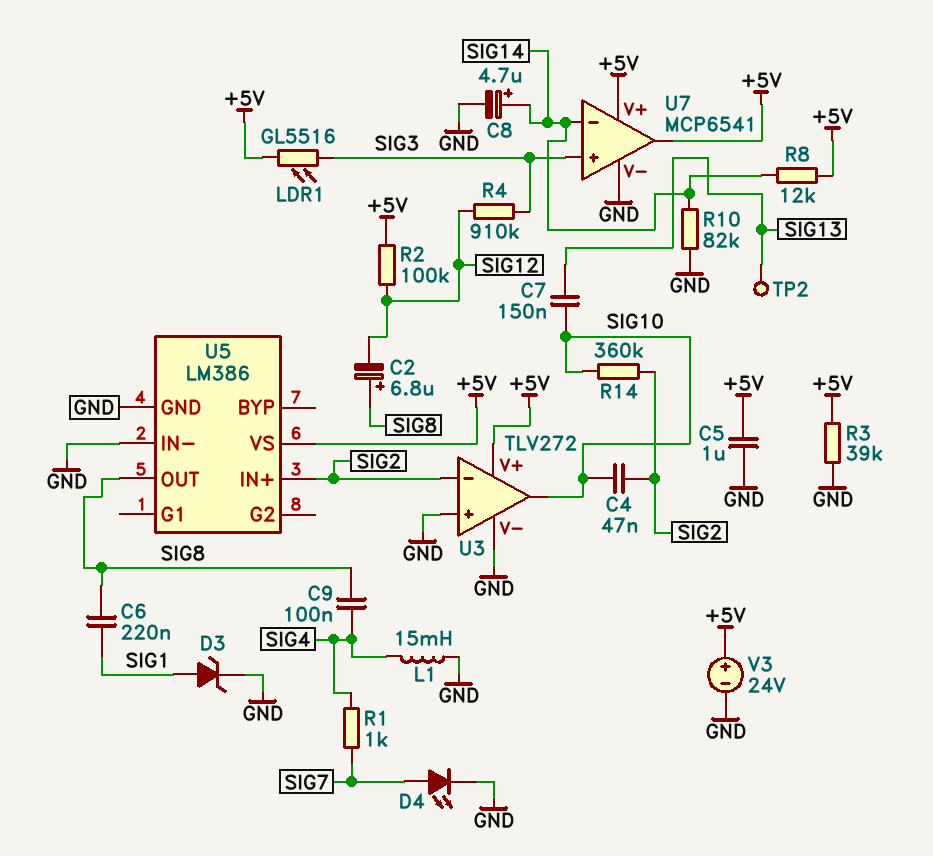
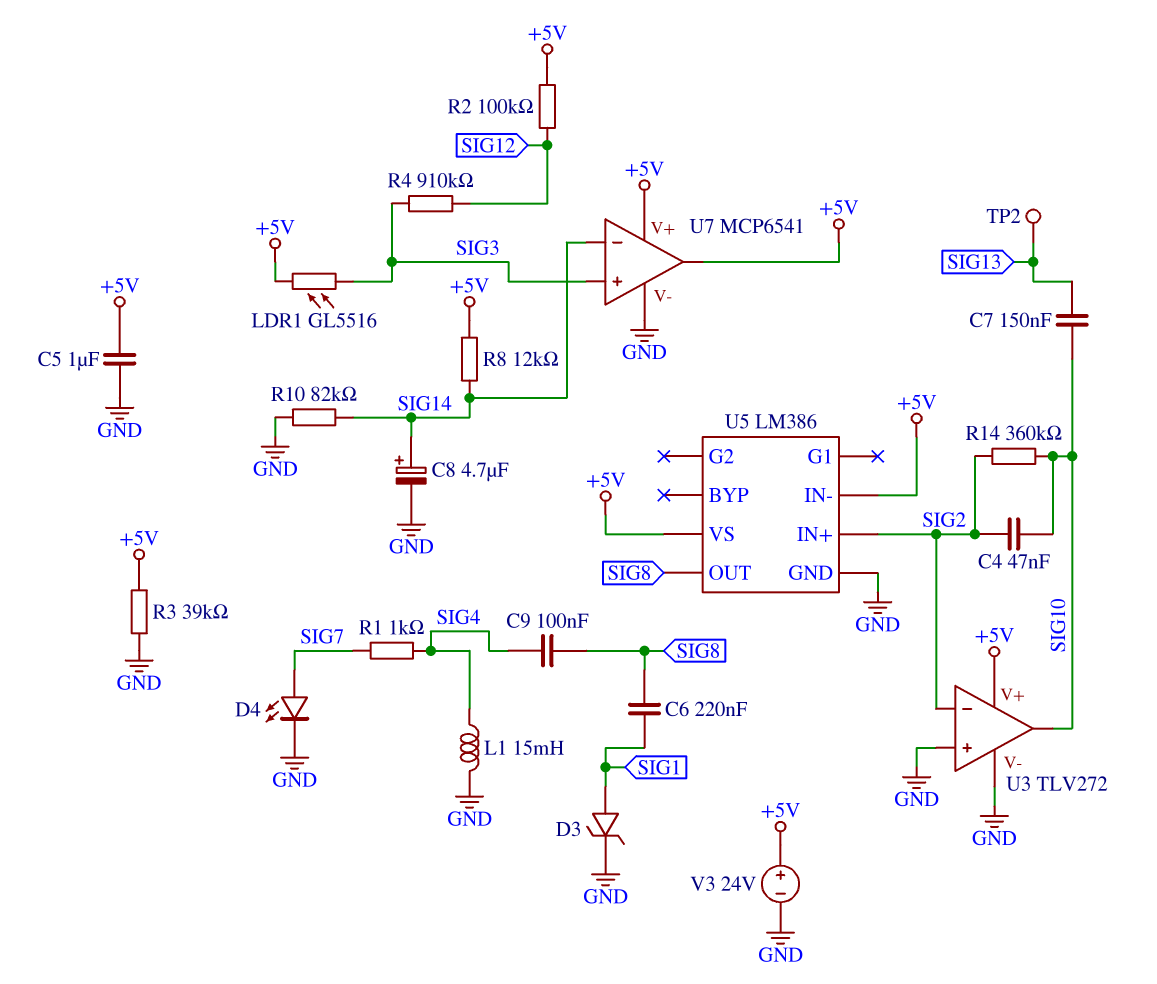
C2: 6.8uF (plus SIG8, minus SIG12) -> none
U5 pin IN-: GND -> +5V

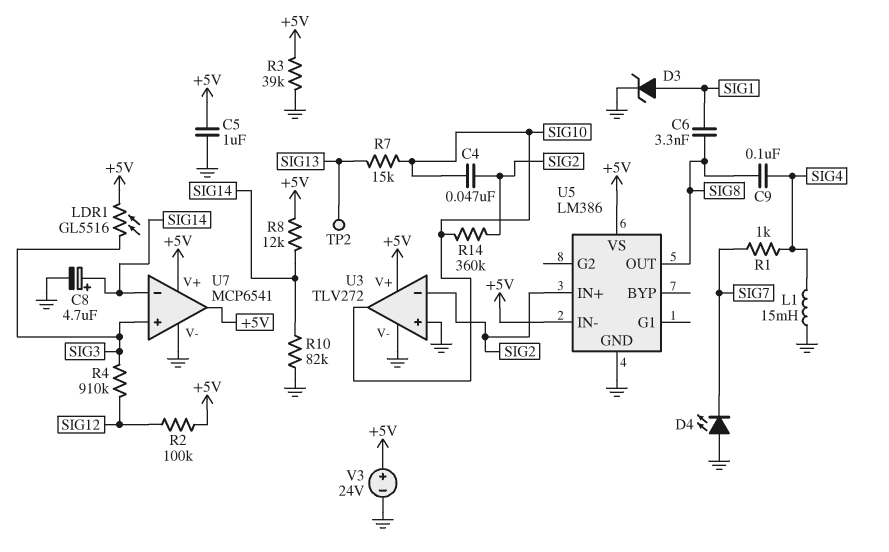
C6: 220nF (SIG1, SIG8) -> 3.3nF (SIG1, SIG8)
C7: 150nF (SIG10, SIG13) -> none
D4: LED (A SIG7, K GND) -> LED (A GND, K SIG7)
R7: none -> 15k (SIG10, SIG13)

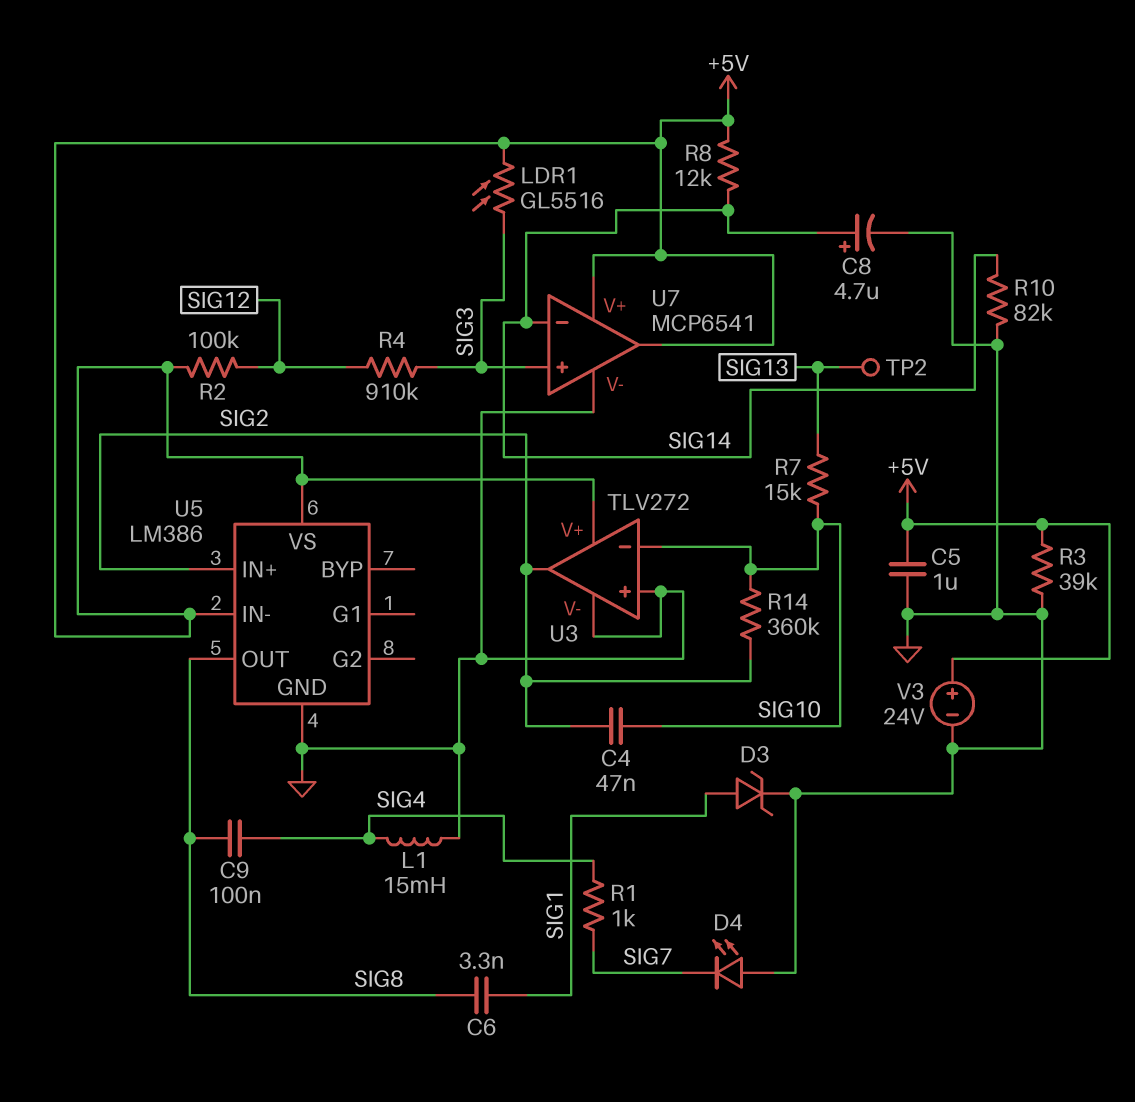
U3 pin in-: SIG2 -> SIG10
U3 pin out: SIG10 -> SIG2

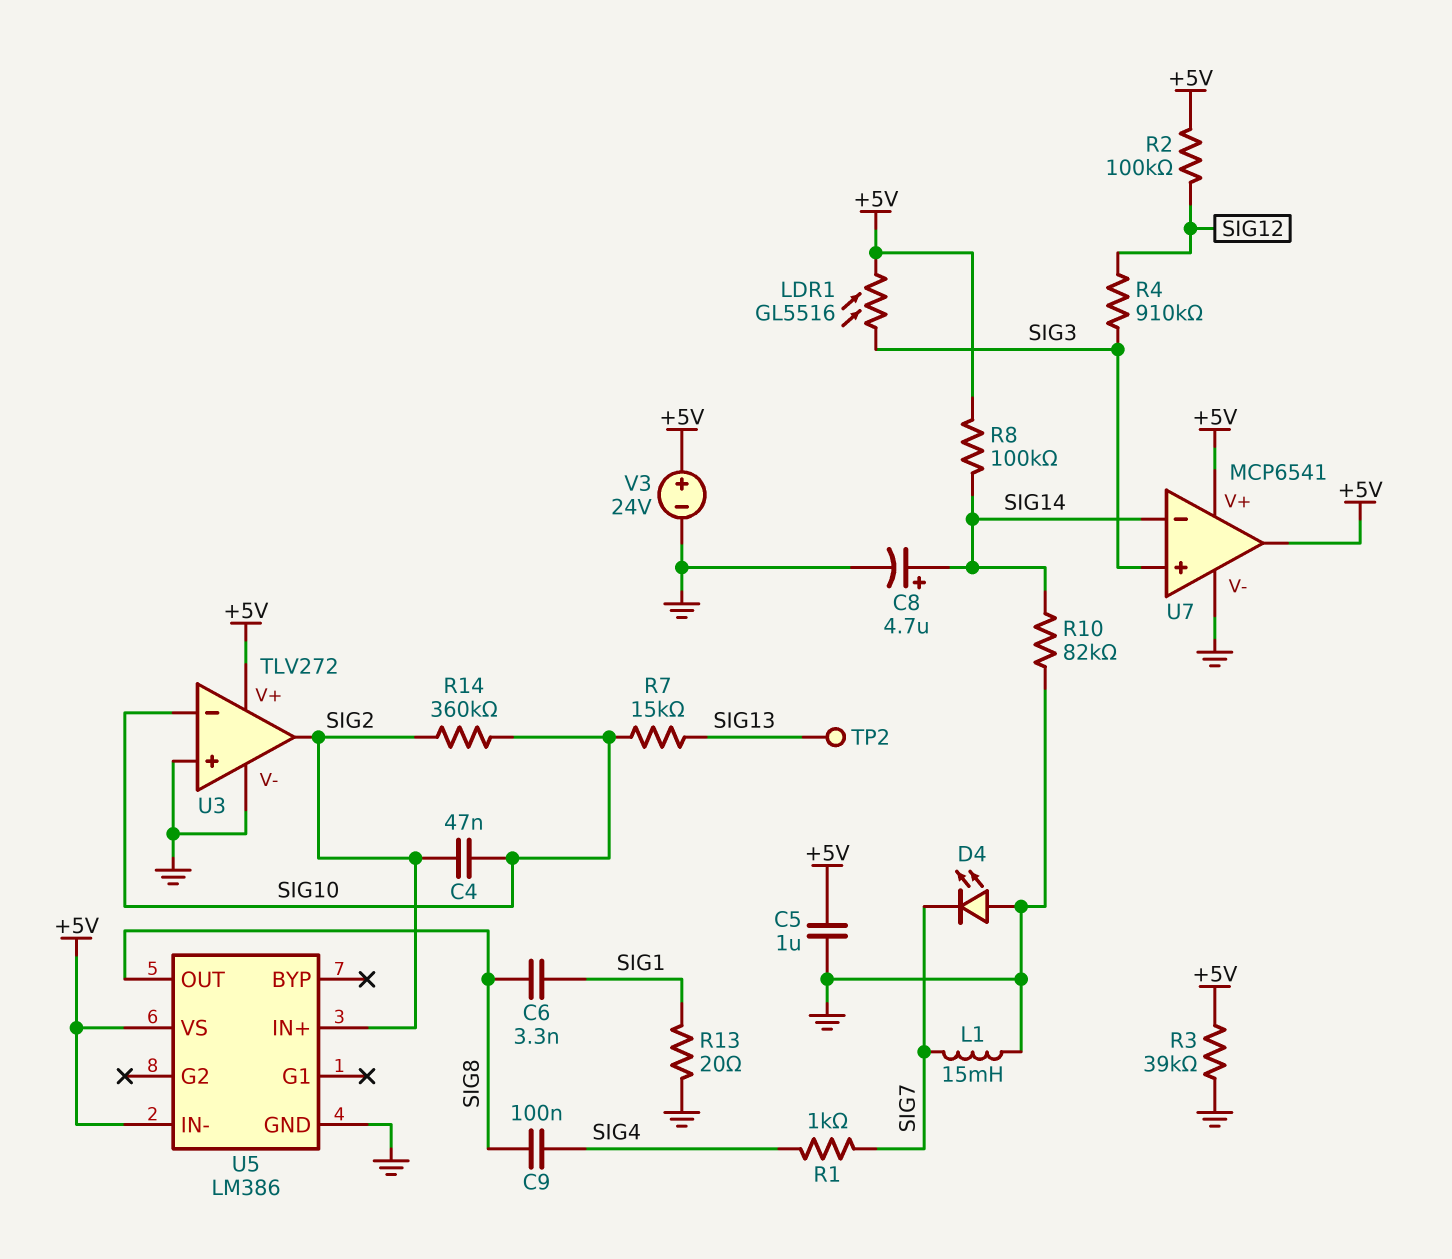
D3: zener (A SIG1, K GND) -> none
L1: 15mH (GND, SIG4) -> 15mH (GND, SIG7)
R8: 12k (+5V, SIG14) -> 100k (+5V, SIG14)
R13: none -> 20 (GND, SIG1)

